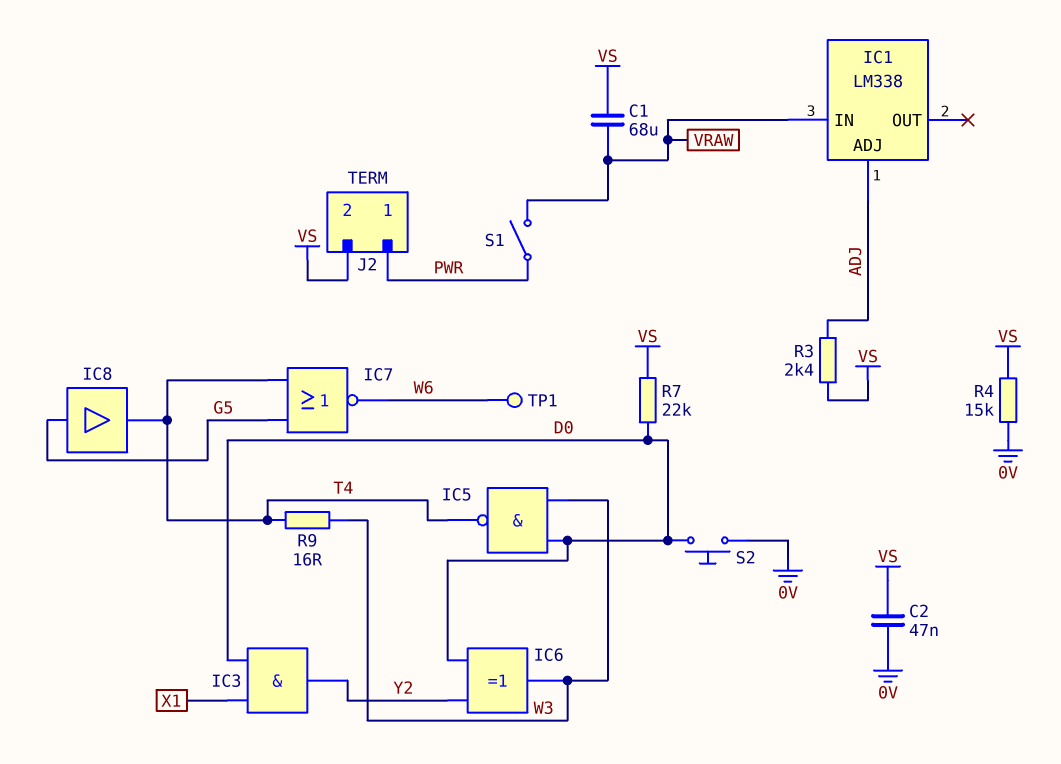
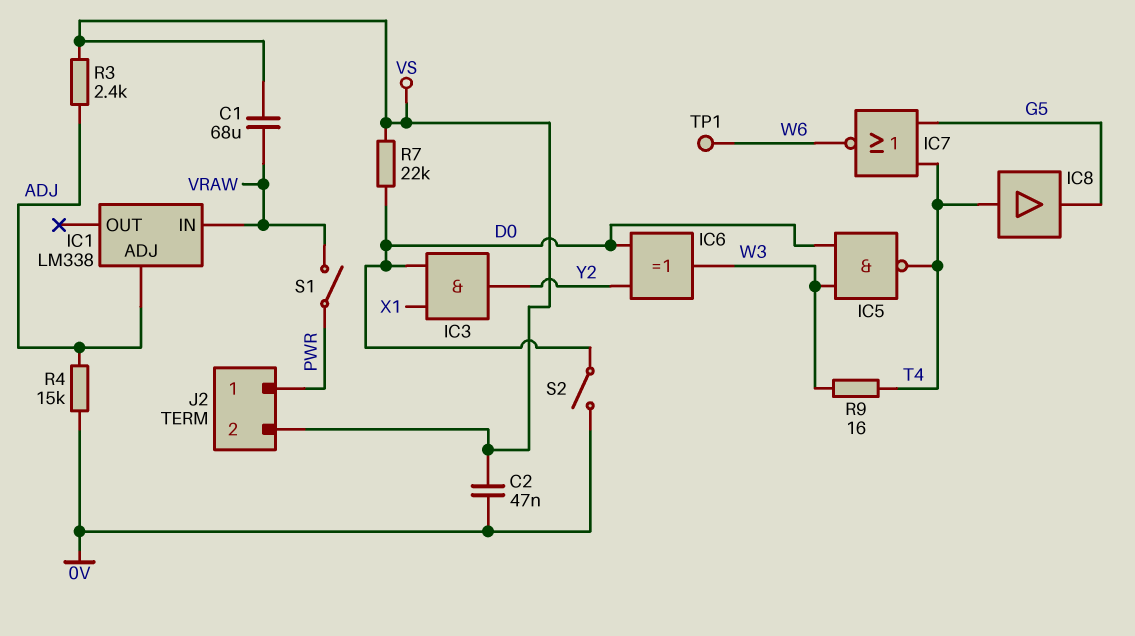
IC8: buffer (in G5, out T4) -> buffer (in T4, out G5)
R4: 15k (0V, VS) -> 15k (0V, ADJ)
S2: button (0V, D0) -> switch (0V, D0)

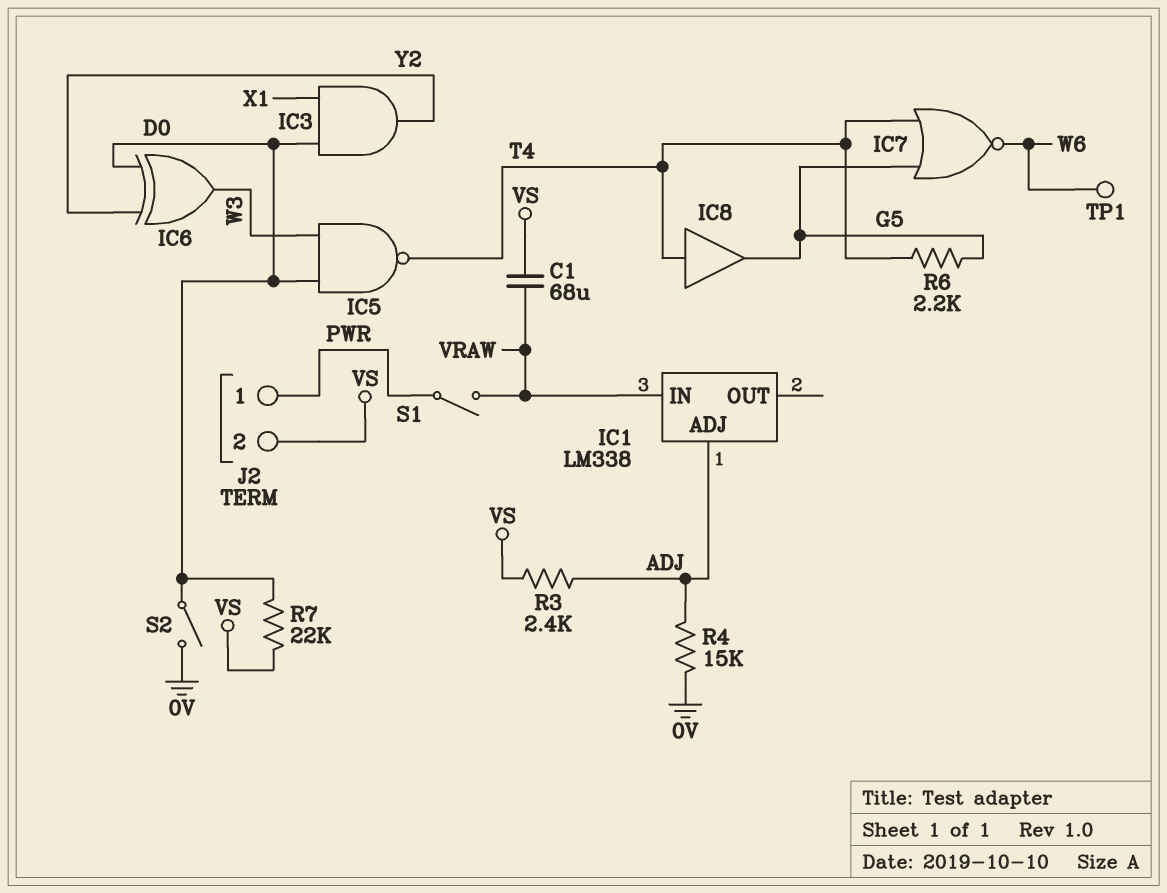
C2: 47nF (0V, VS) -> none
R6: none -> 2.2k (G5, T4)
R9: 16 (T4, W3) -> none

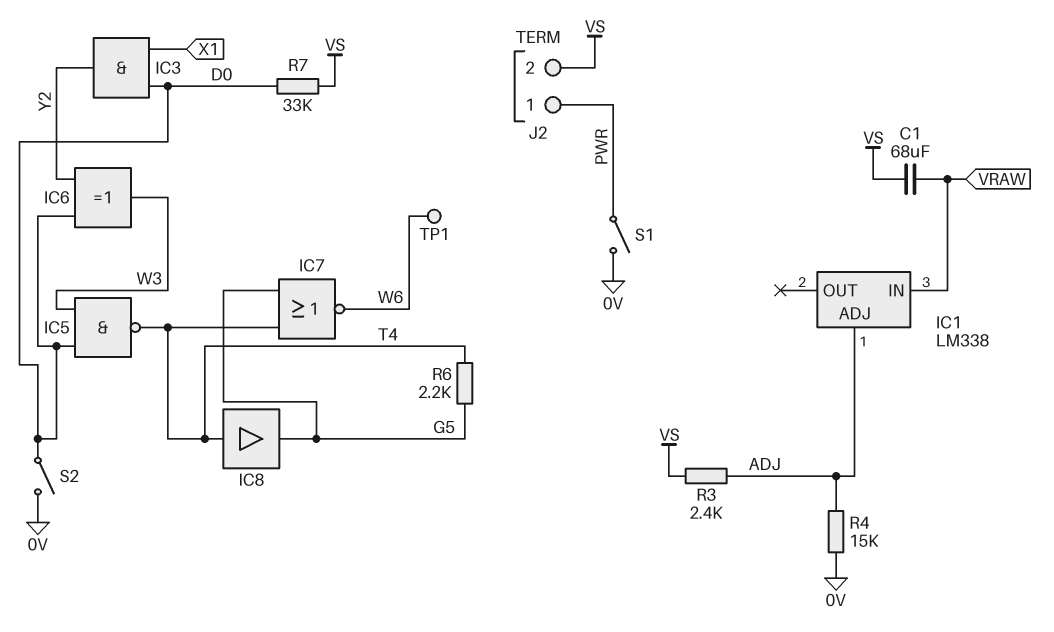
R7: 22k (D0, VS) -> 33k (D0, VS)
S1: switch (PWR, VRAW) -> switch (0V, PWR)

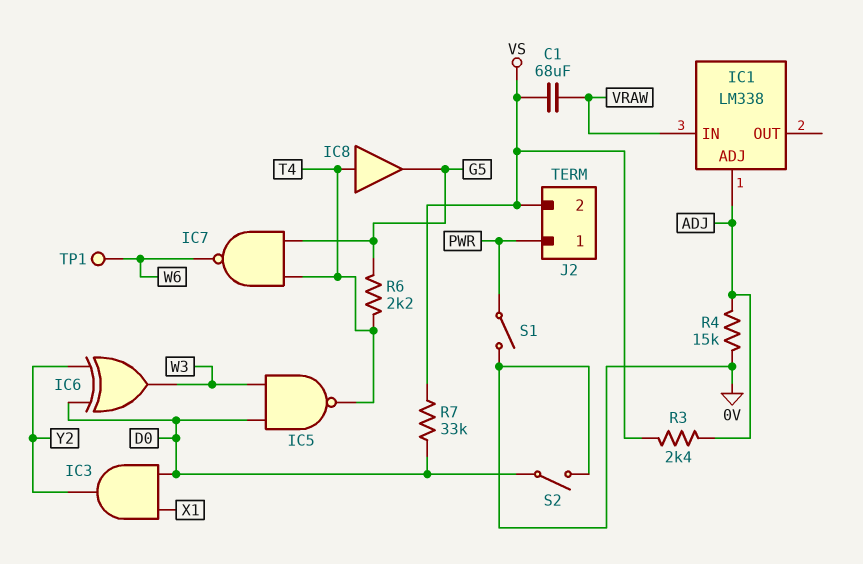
IC7: NOR (in G5, in T4, out W6) -> NAND (in G5, in T4, out W6)

